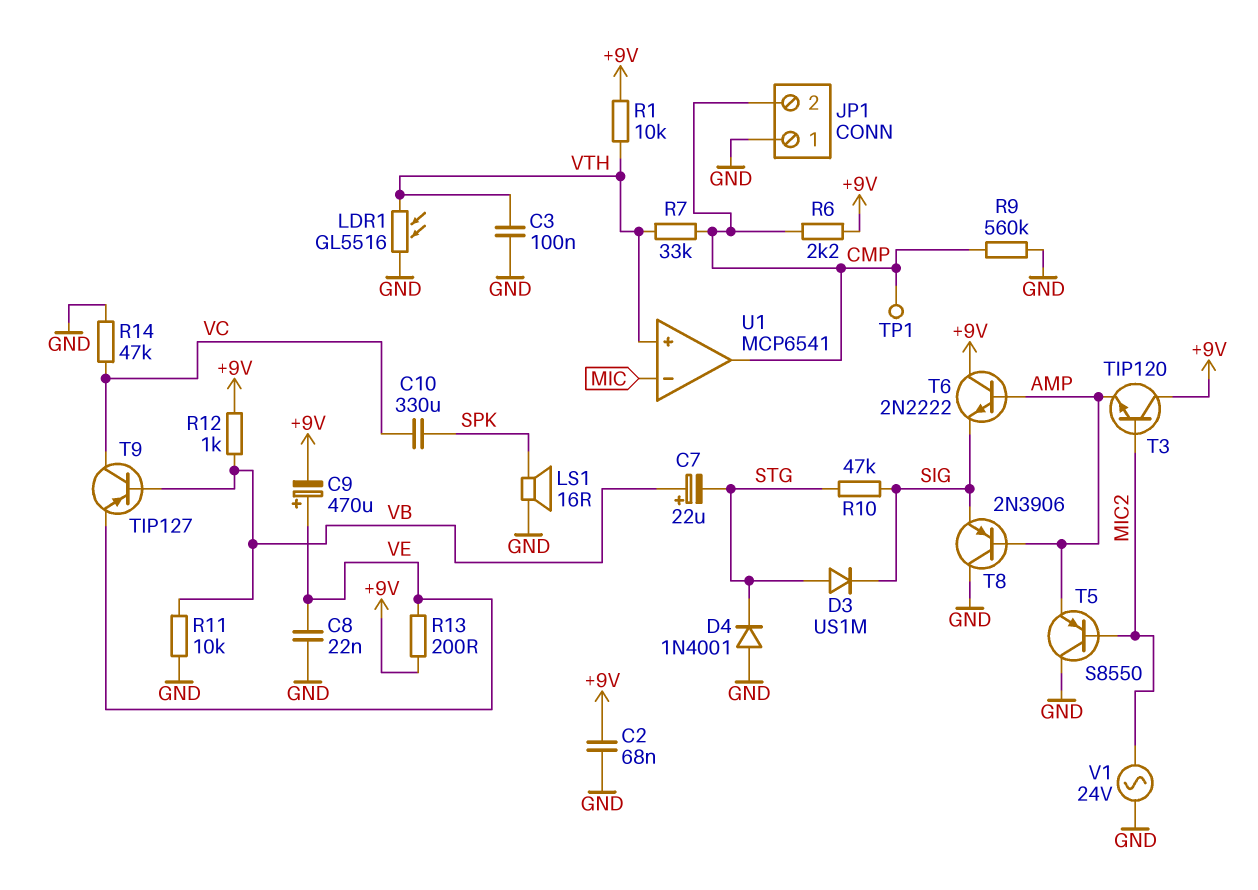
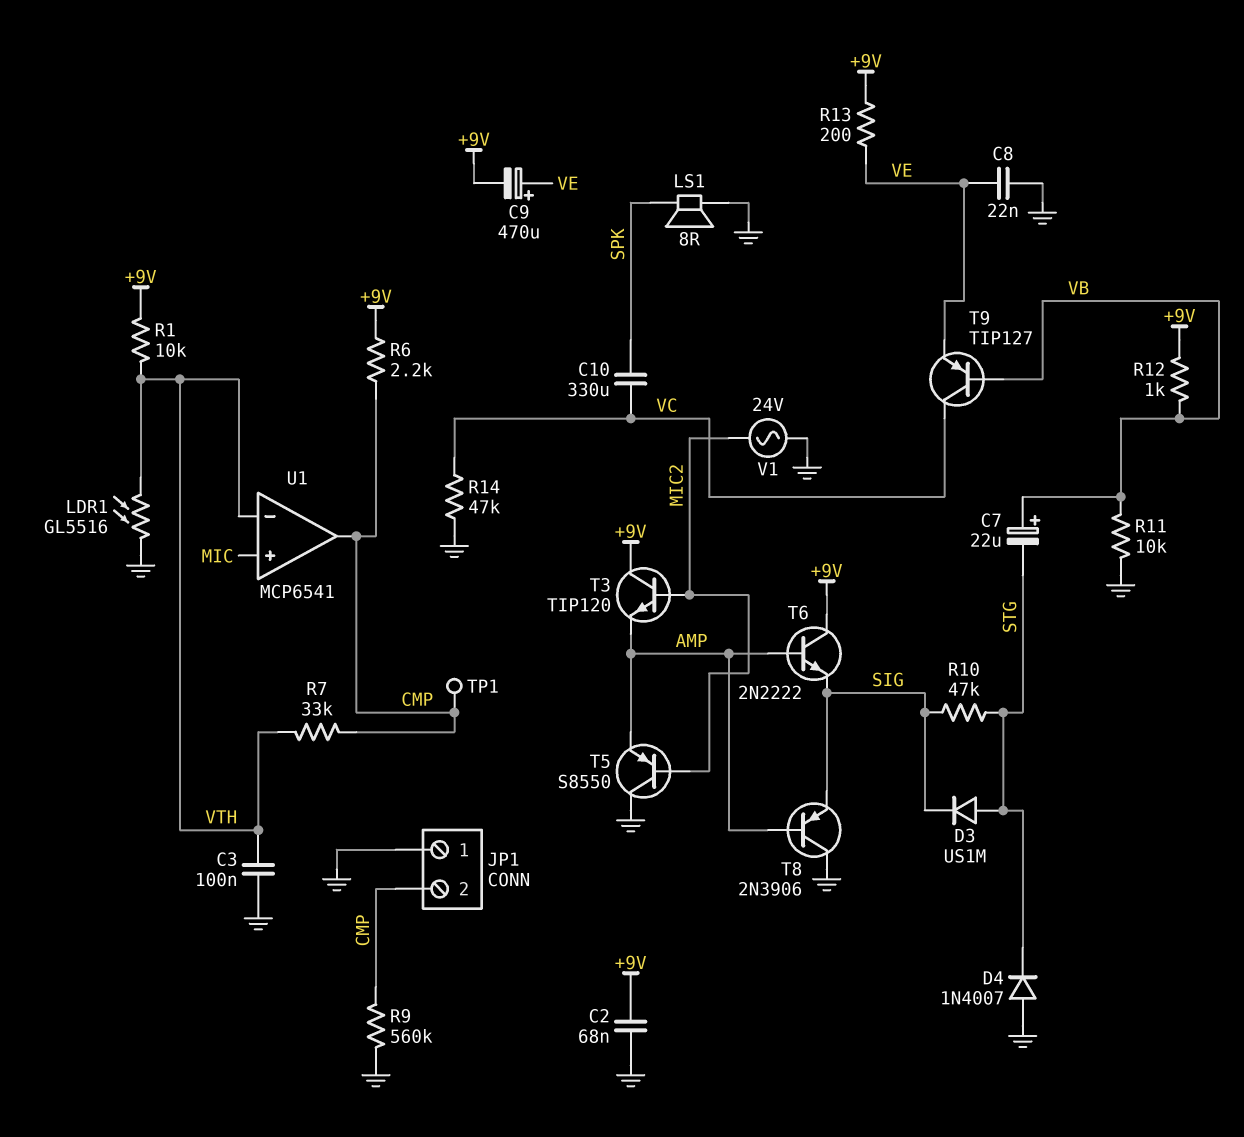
D4: diode 1N4001 (A GND, K STG) -> diode 1N4007 (A GND, K STG)
LS1: speaker 16R (GND, SPK) -> speaker 8R (GND, SPK)
U1 pin in+: VTH -> MIC
U1 pin in-: MIC -> VTH

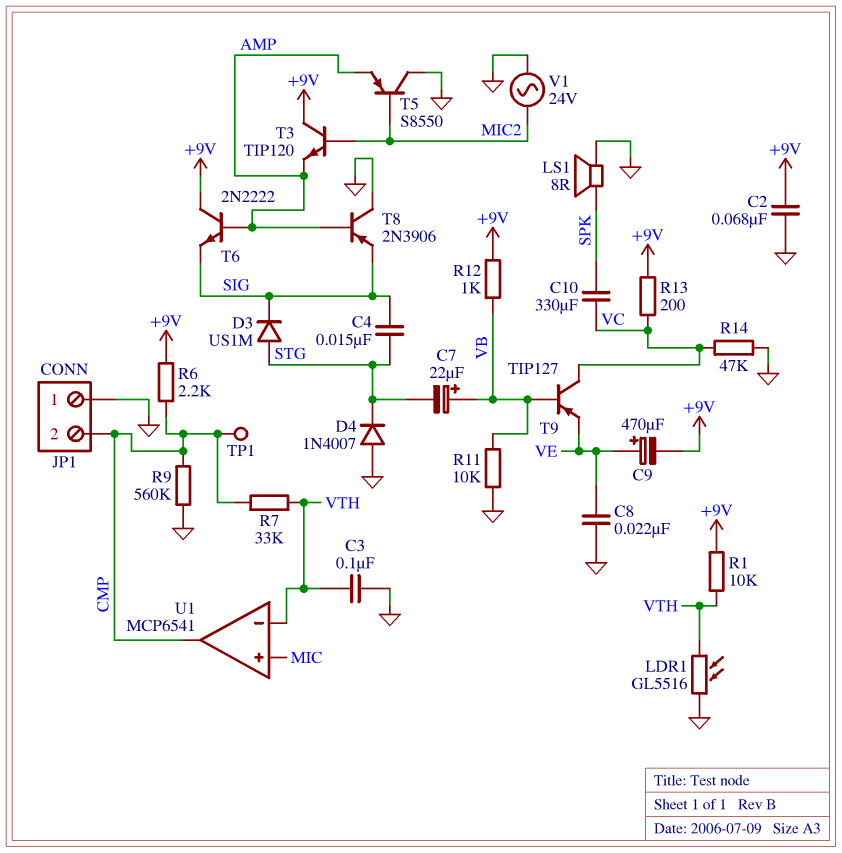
C4: none -> 15nF (SIG, STG)
R10: 47k (SIG, STG) -> none
R13: 200 (+9V, VE) -> 200 (+9V, VC)

